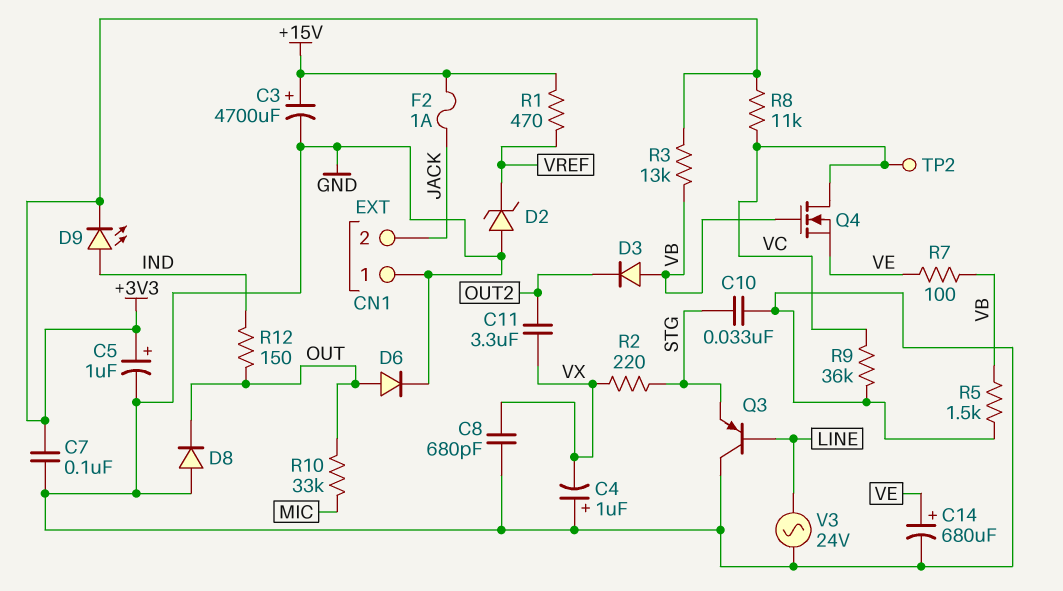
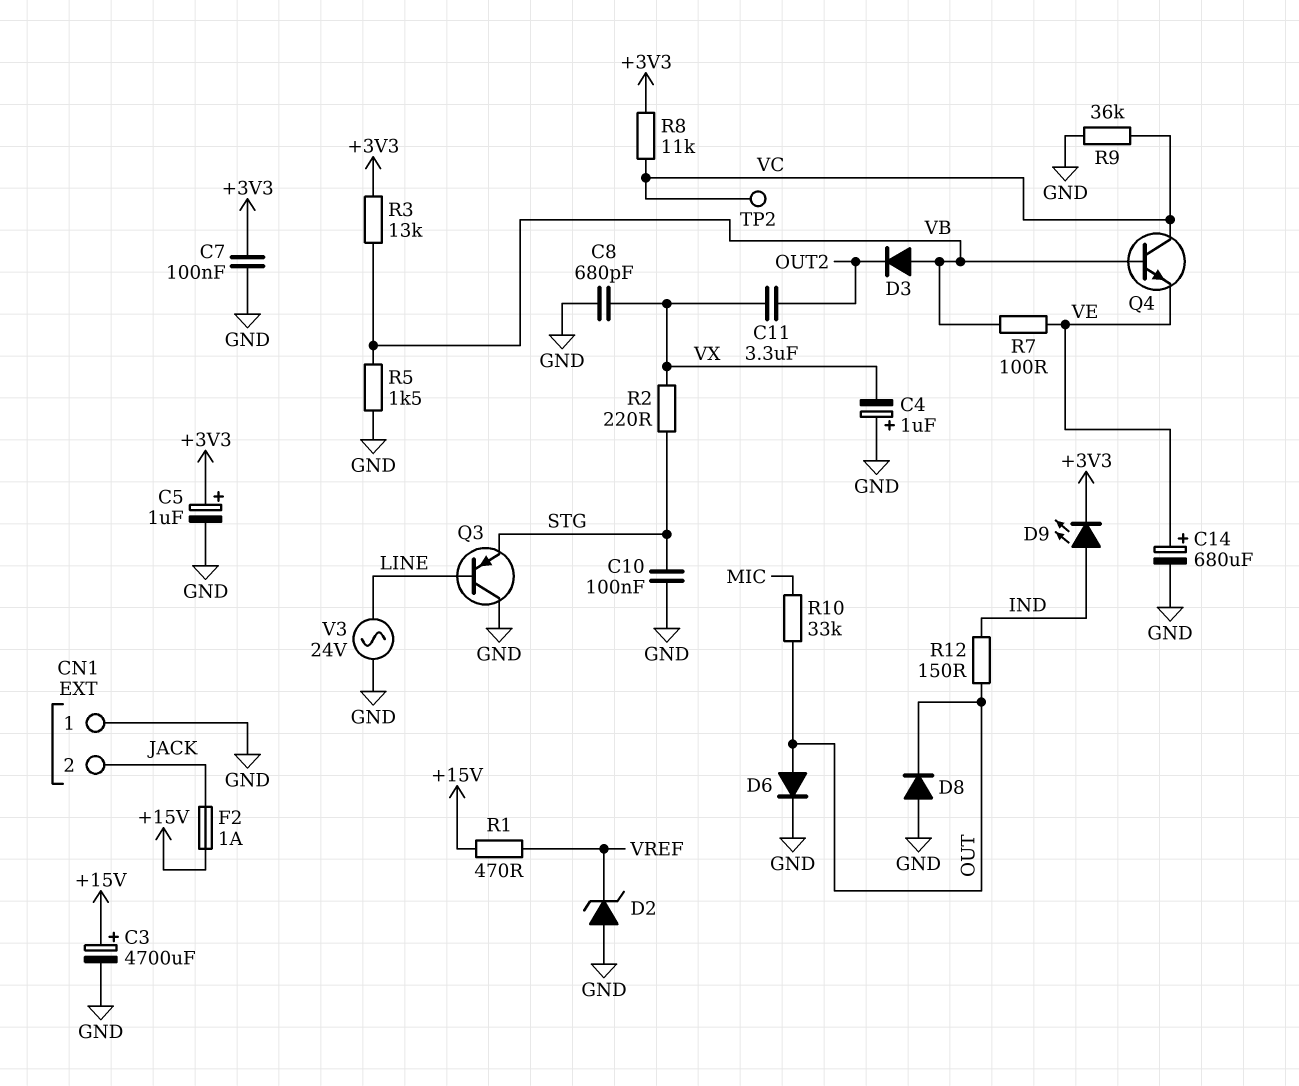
C10: 33nF (GND, STG) -> 100nF (GND, STG)
Q4: NMOS (G VB, D VC, S VE) -> NPN (B VB, C VC, E VE)

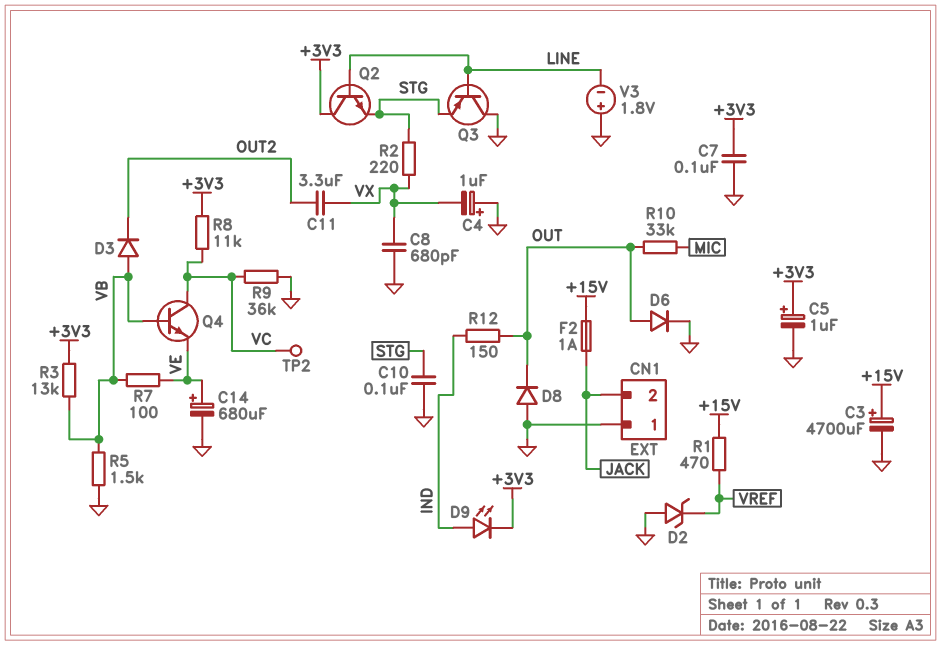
Q2: none -> NPN (B LINE, C +3V3, E STG)
V3: AC 24V (GND, LINE) -> 1.8V (plus GND, minus LINE)

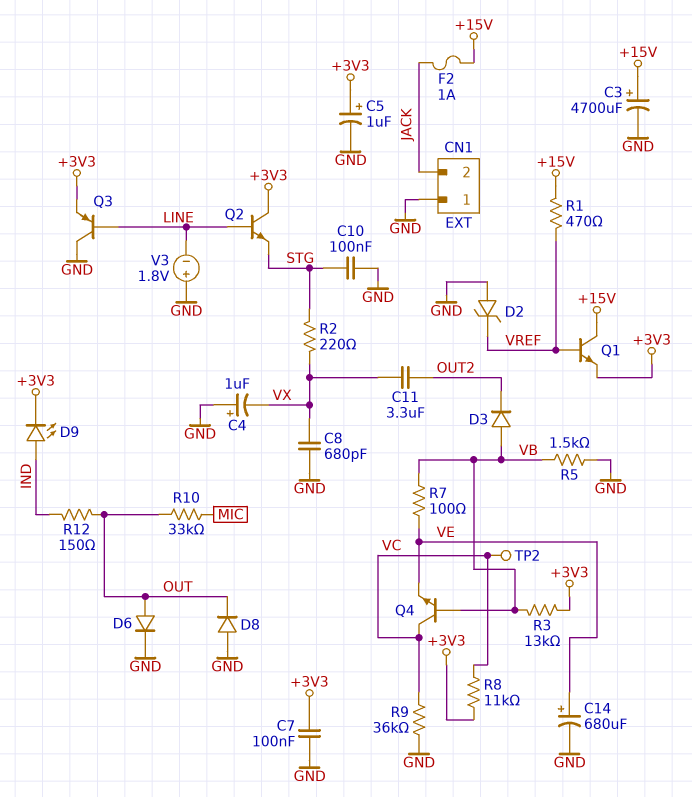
Q1: none -> NPN (B VREF, C +15V, E +3V3)
Q3: PNP (B LINE, C GND, E STG) -> PNP (B LINE, C GND, E +3V3)

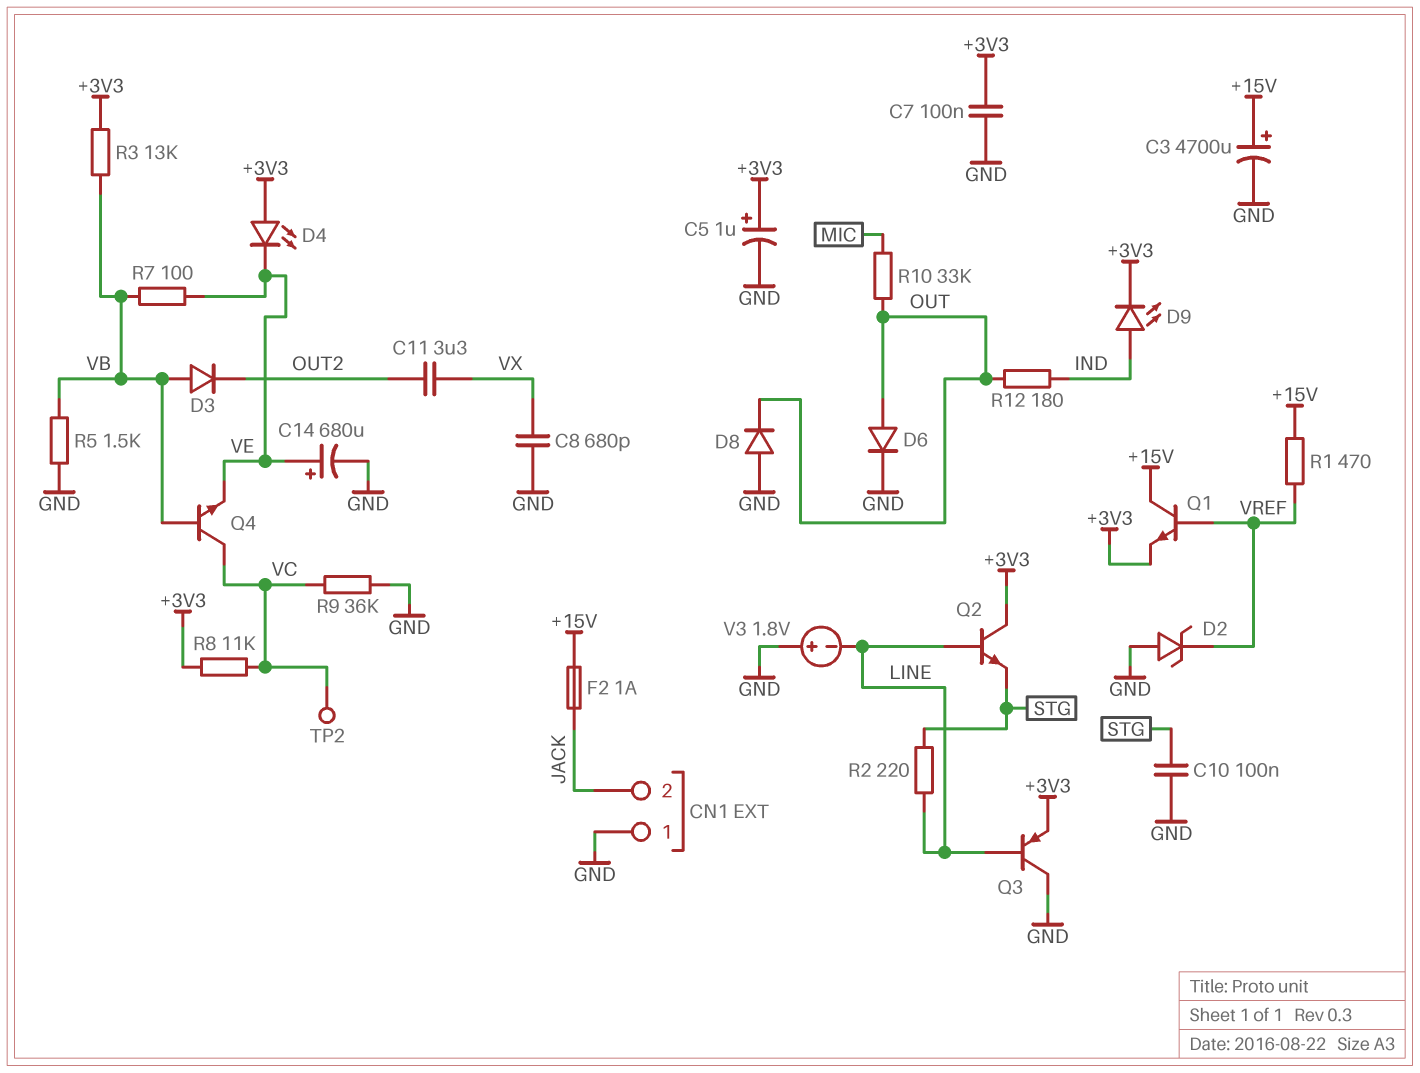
C4: 1uF (plus GND, minus VX) -> none
D4: none -> LED (A +3V3, K VE)
R2: 220 (STG, VX) -> 220 (LINE, STG)
R12: 150 (IND, OUT) -> 180 (IND, OUT)

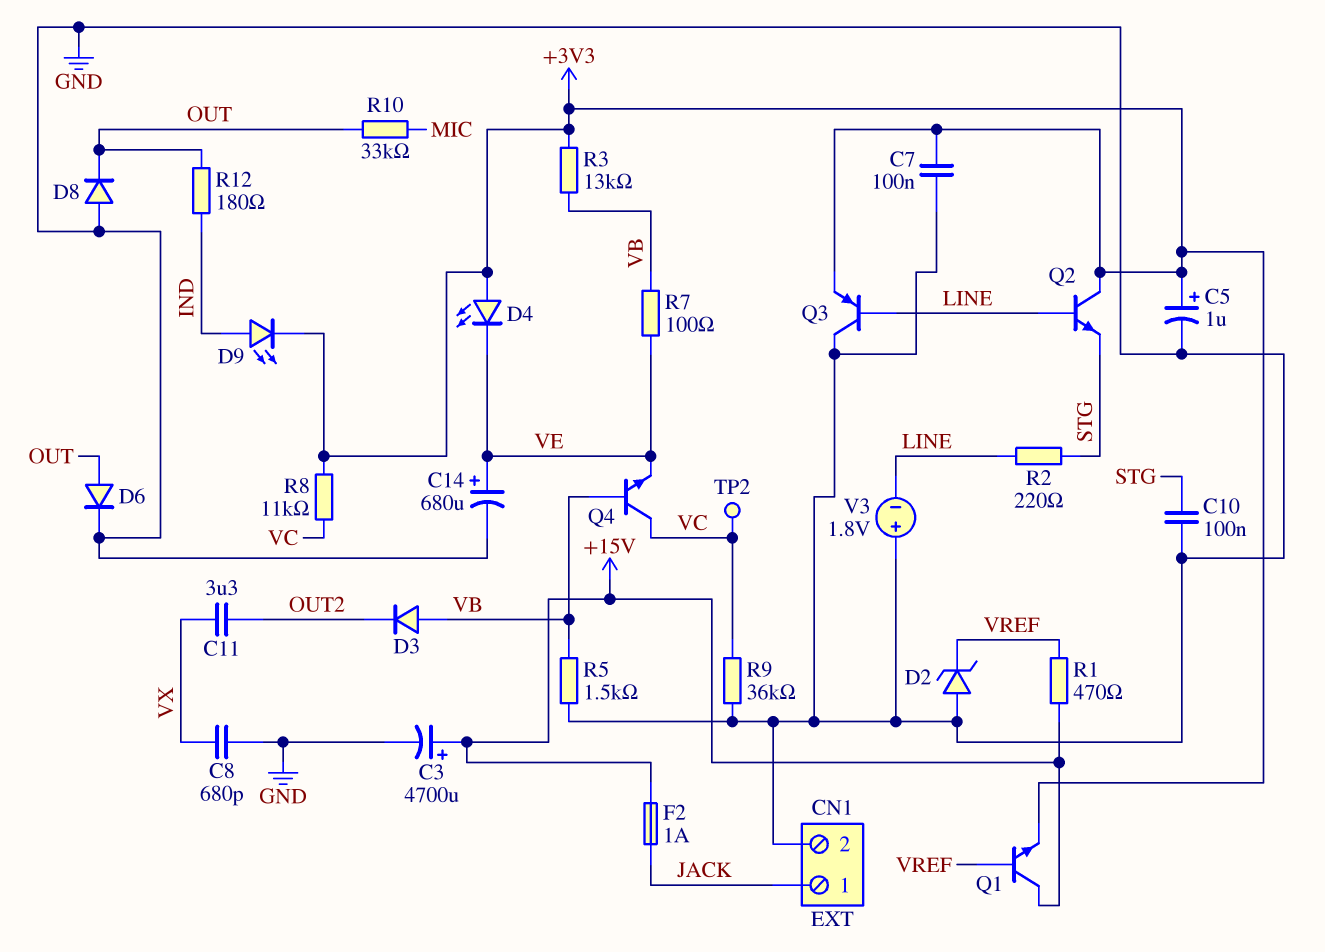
CN1 pin 1: GND -> JACK
CN1 pin 2: JACK -> GND

